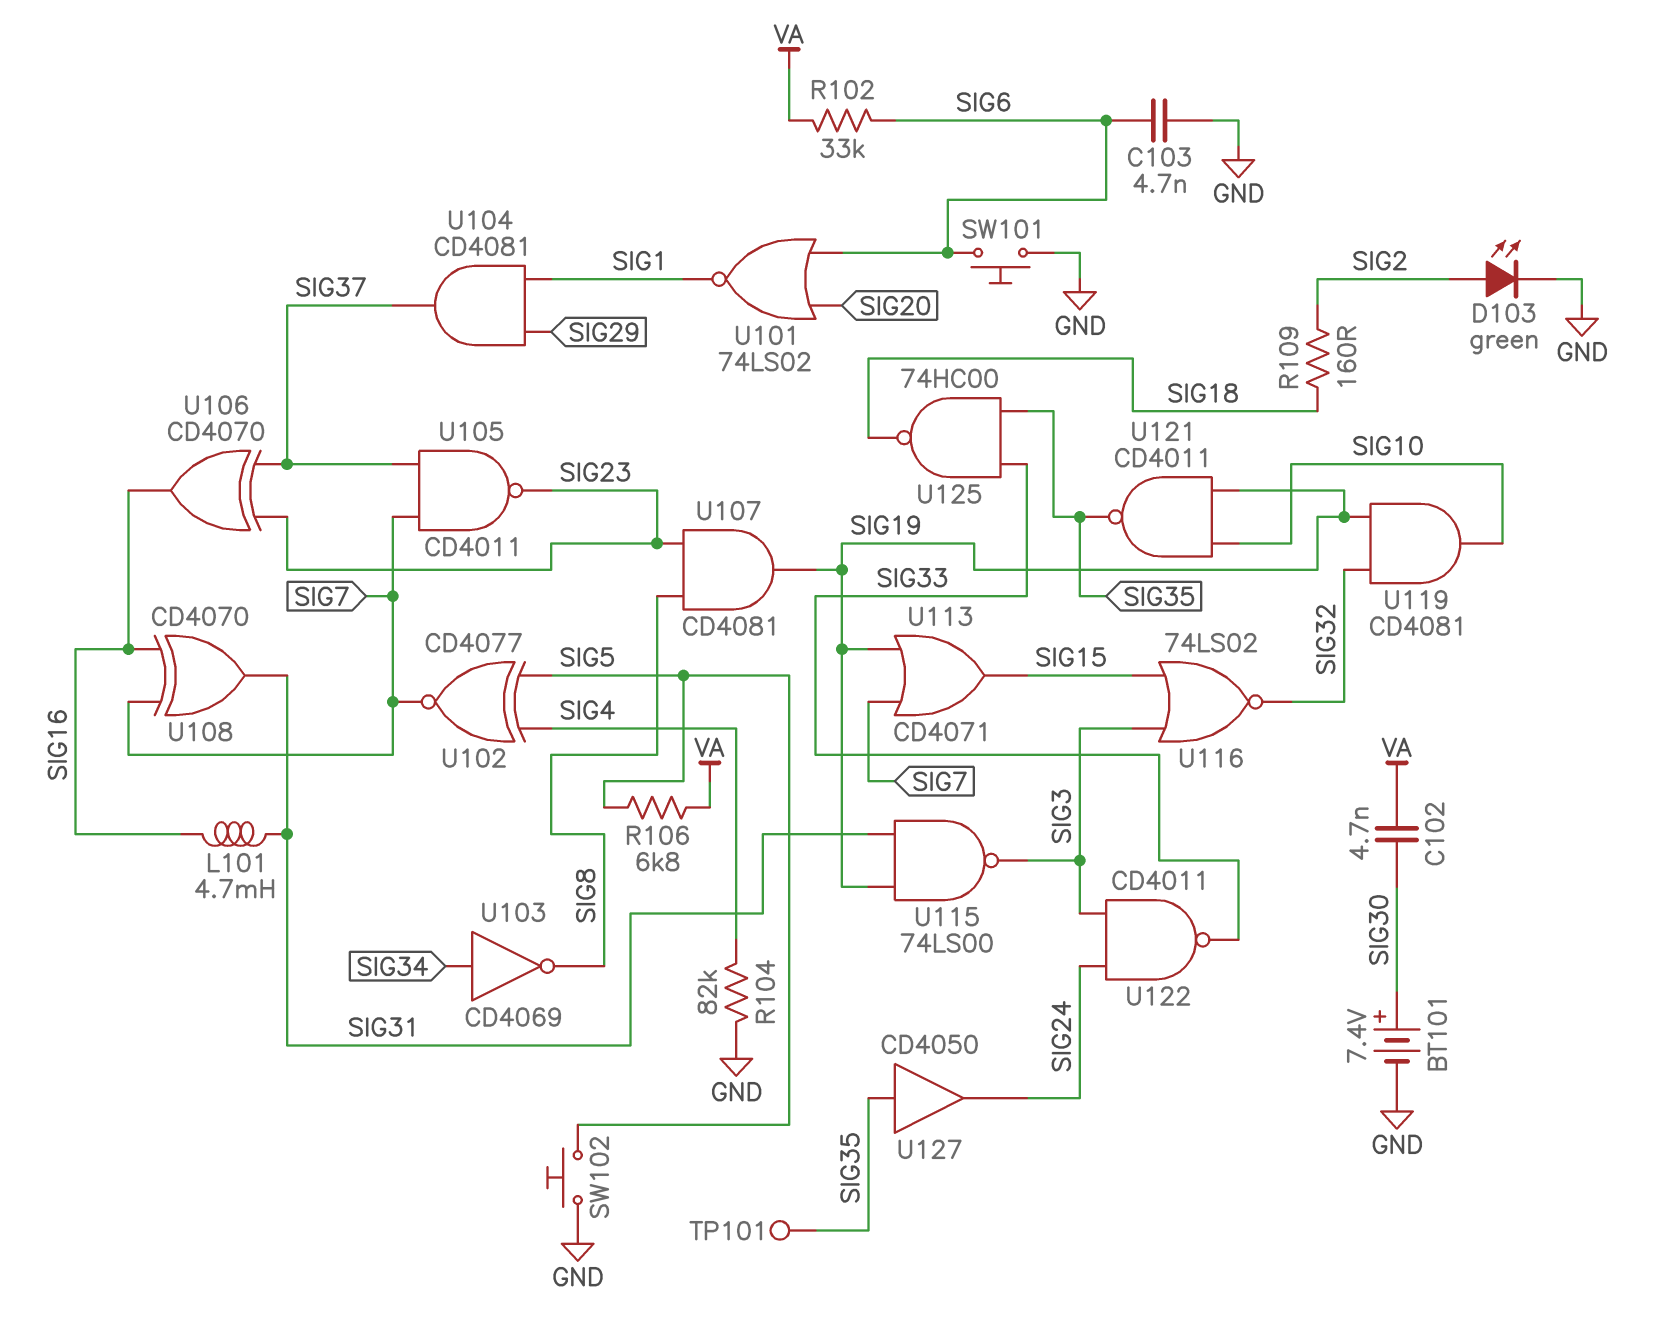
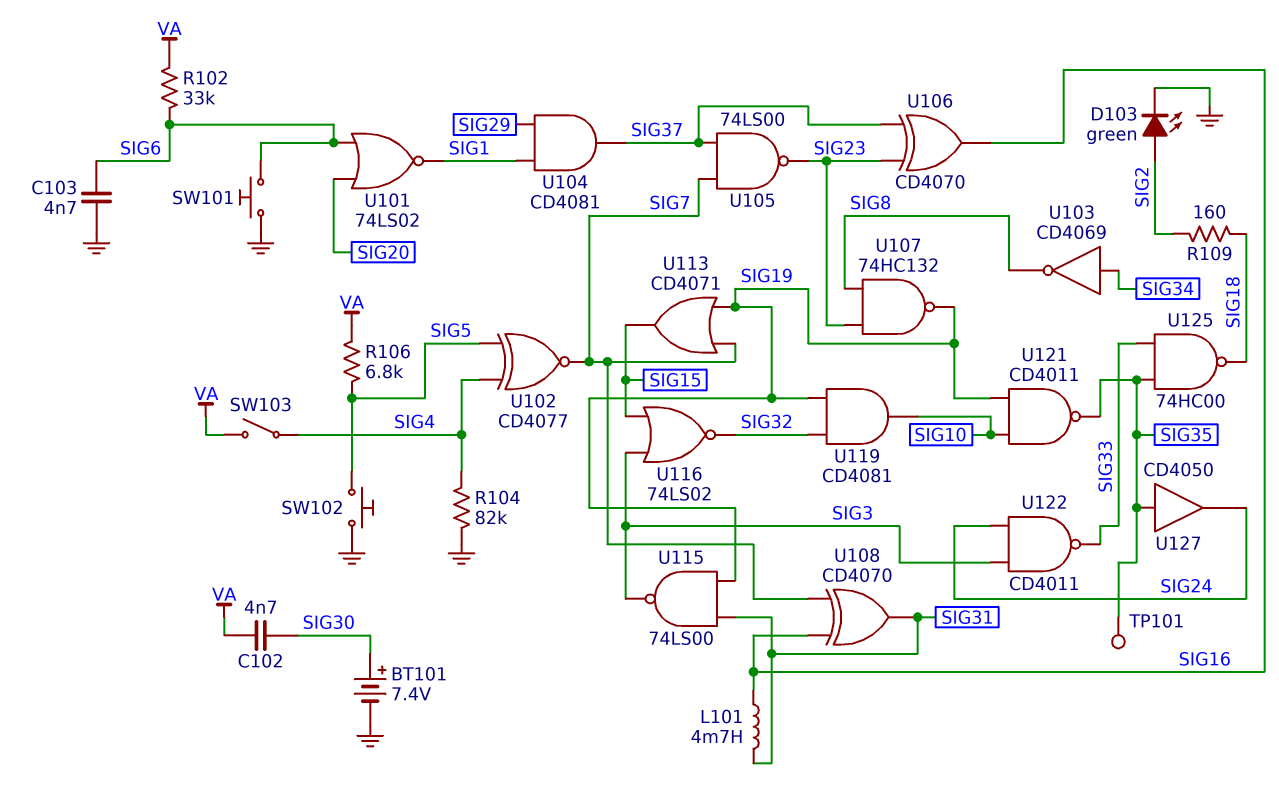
SW103: none -> switch (SIG4, VA)
U105: NAND CD4011 (in SIG7, in SIG37, out SIG23) -> NAND 74LS00 (in SIG7, in SIG37, out SIG23)
U107: AND CD4081 (in SIG8, in SIG23, out SIG19) -> NAND 74HC132 (in SIG8, in SIG23, out SIG19)

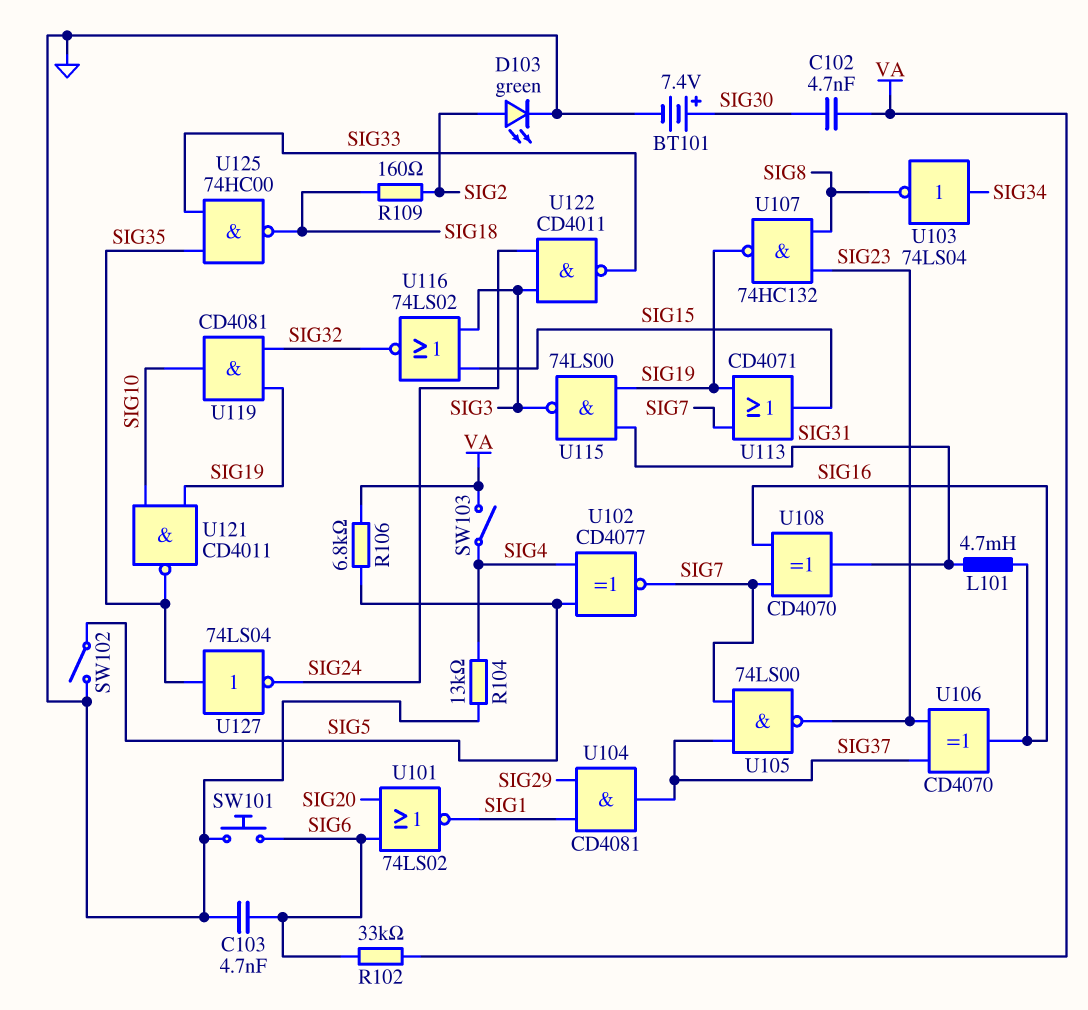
R104: 82k (GND, SIG4) -> 13k (GND, SIG4)
SW102: button (GND, SIG5) -> switch (GND, SIG5)
TP101: test point (SIG35) -> none
U103: NOT CD4069 (in SIG34, out SIG8) -> NOT 74LS04 (in SIG34, out SIG8)
U127: buffer CD4050 (in SIG35, out SIG24) -> NOT 74LS04 (in SIG35, out SIG24)

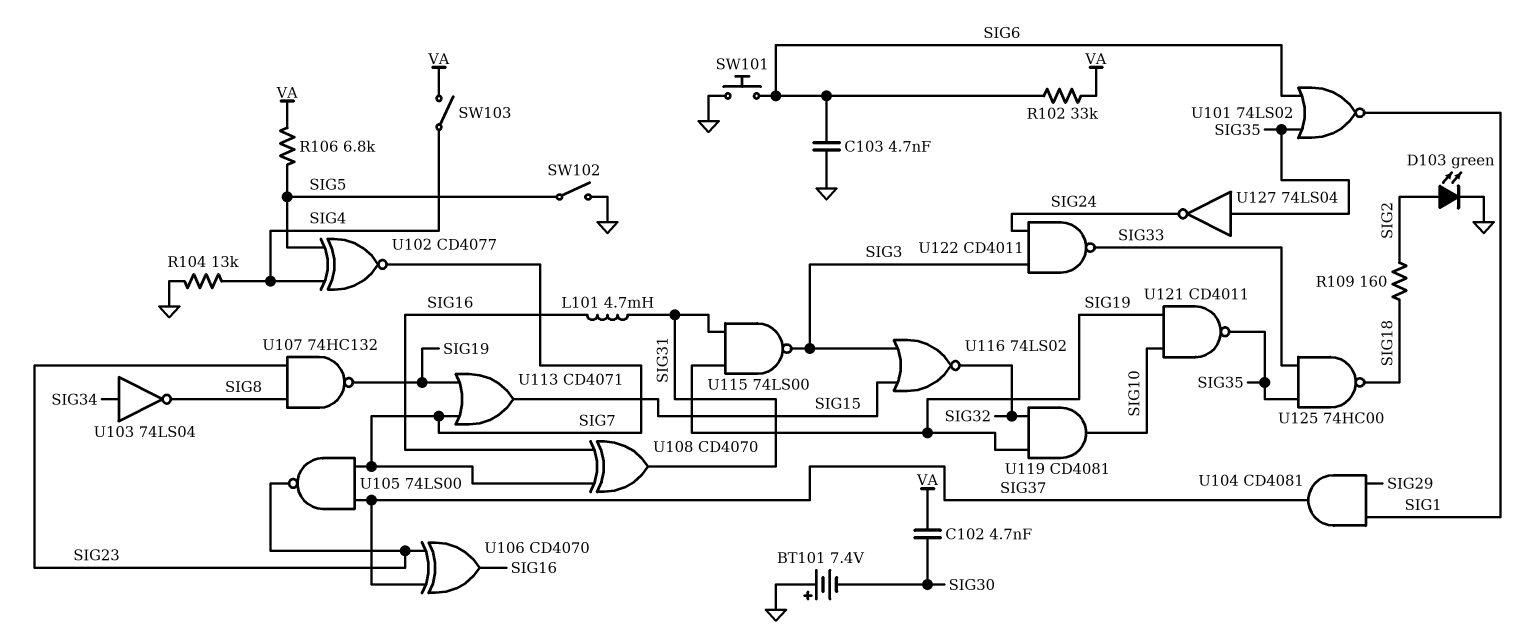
BT101: 7.4V (plus SIG30, minus GND) -> 7.4V (plus GND, minus SIG30)
U101: NOR 74LS02 (in SIG6, in SIG20, out SIG1) -> NOR 74LS02 (in SIG6, in SIG35, out SIG1)

